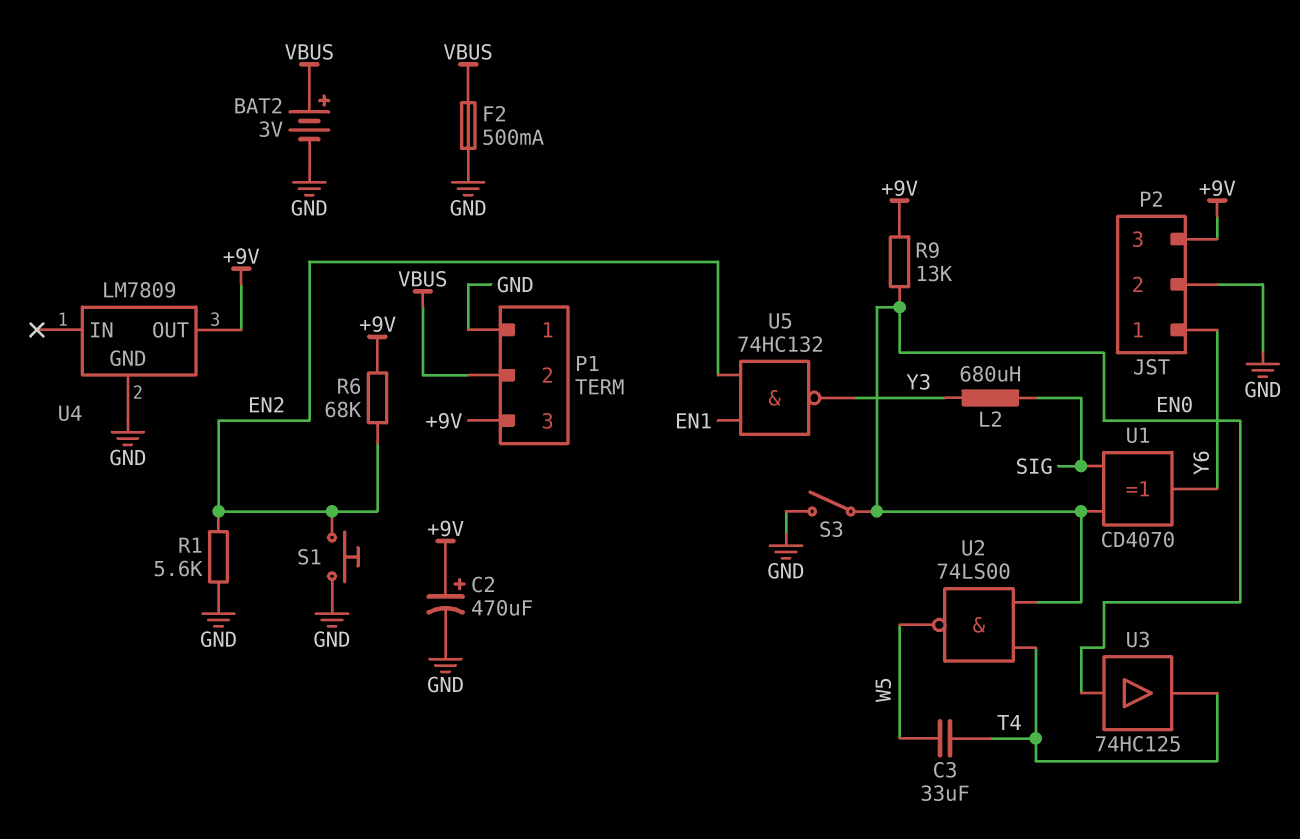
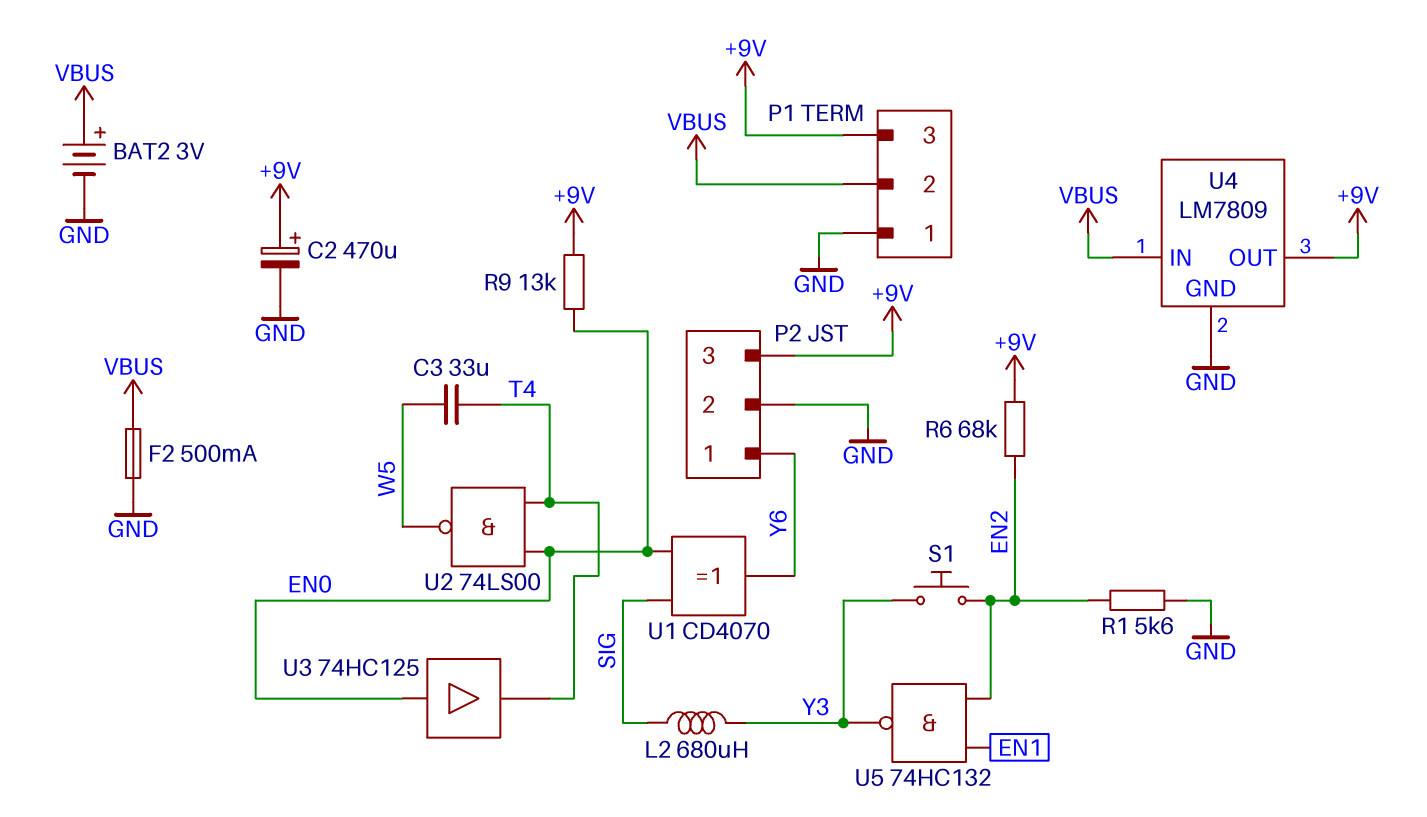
S1: button (EN2, GND) -> button (EN2, Y3)
S3: switch (EN0, GND) -> none
U4 pin IN: none -> VBUS

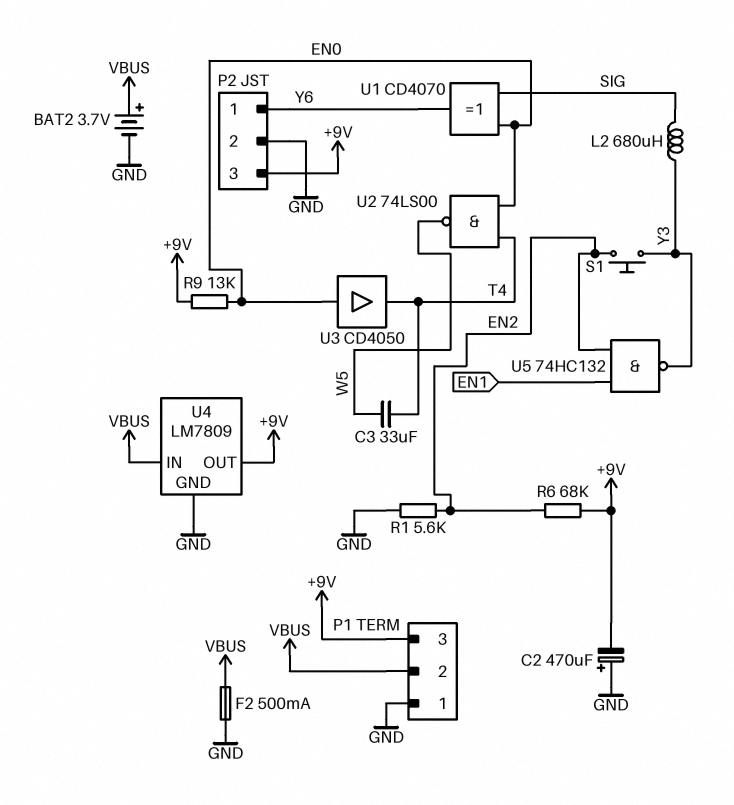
BAT2: 3V (plus VBUS, minus GND) -> 3.7V (plus VBUS, minus GND)
C2: 470uF (plus +9V, minus GND) -> 470uF (plus GND, minus +9V)
U3: buffer 74HC125 (in EN0, out T4) -> buffer CD4050 (in EN0, out T4)

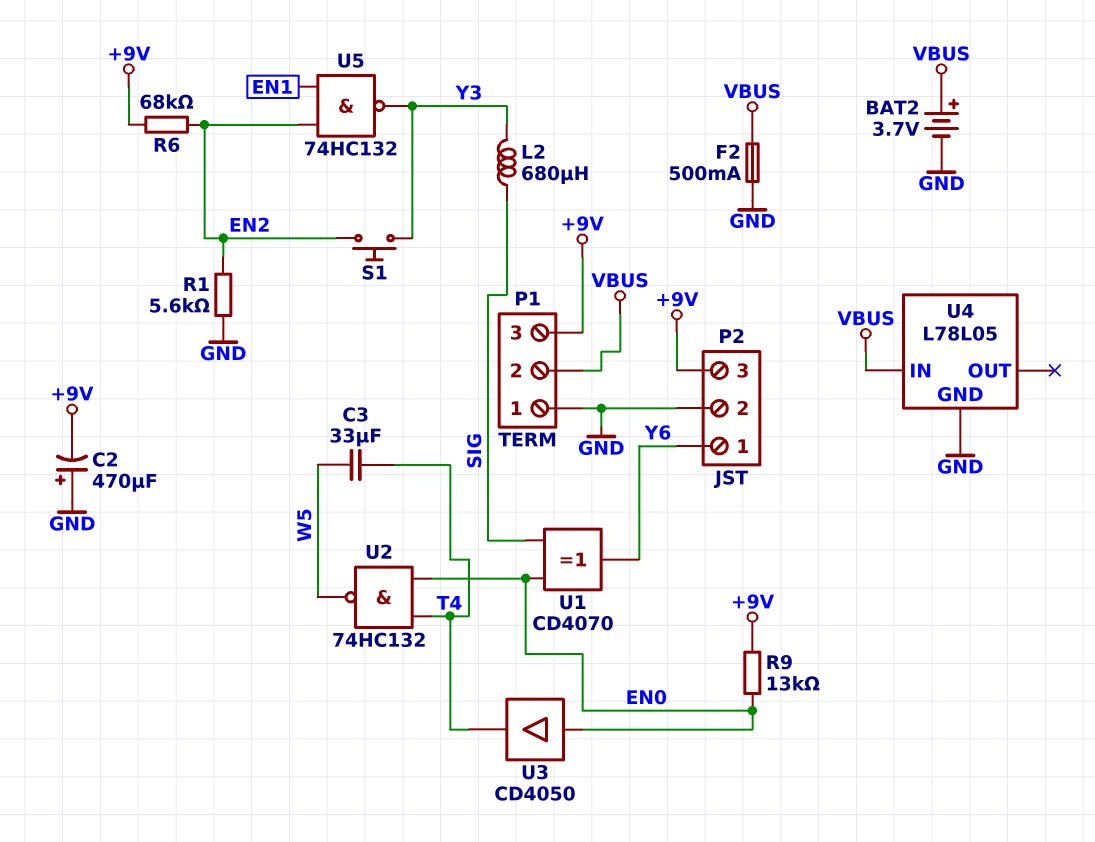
U2: NAND 74LS00 (in EN0, in T4, out W5) -> NAND 74HC132 (in EN0, in T4, out W5)
U4: LM7809 -> L78L05
U4 pin OUT: +9V -> none

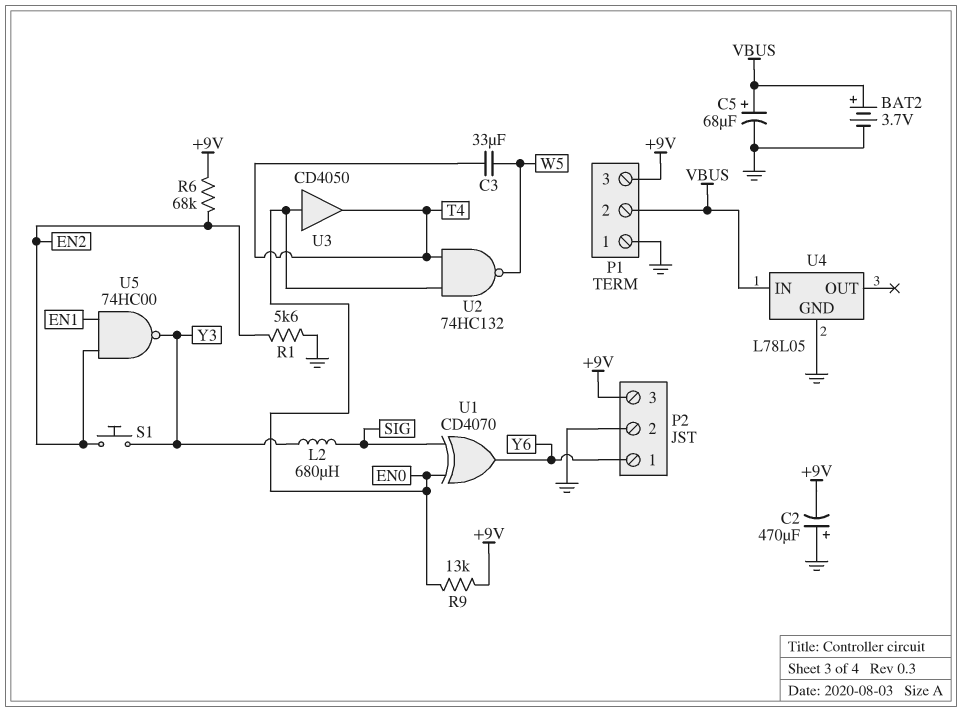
C5: none -> 68uF (plus VBUS, minus GND)
F2: 500mA (GND, VBUS) -> none
U5: NAND 74HC132 (in EN1, in EN2, out Y3) -> NAND 74HC00 (in EN1, in EN2, out Y3)

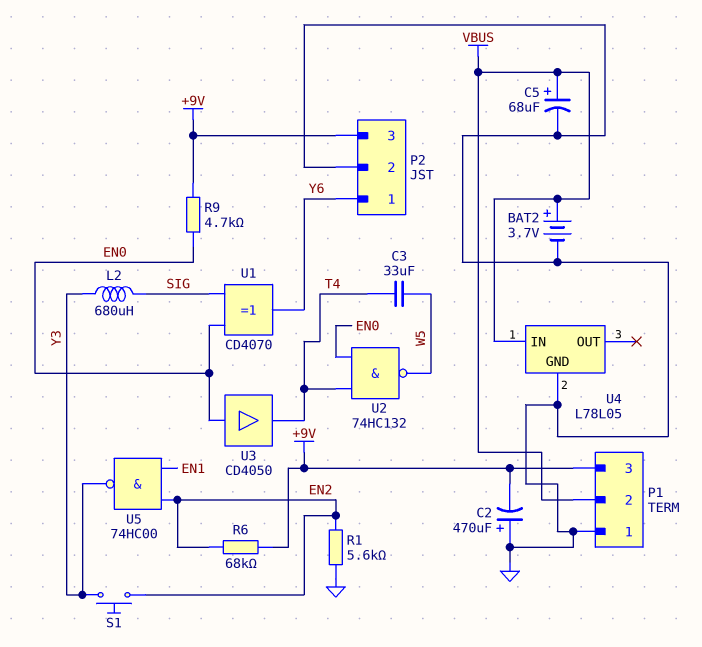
R9: 13k (+9V, EN0) -> 4.7k (+9V, EN0)

